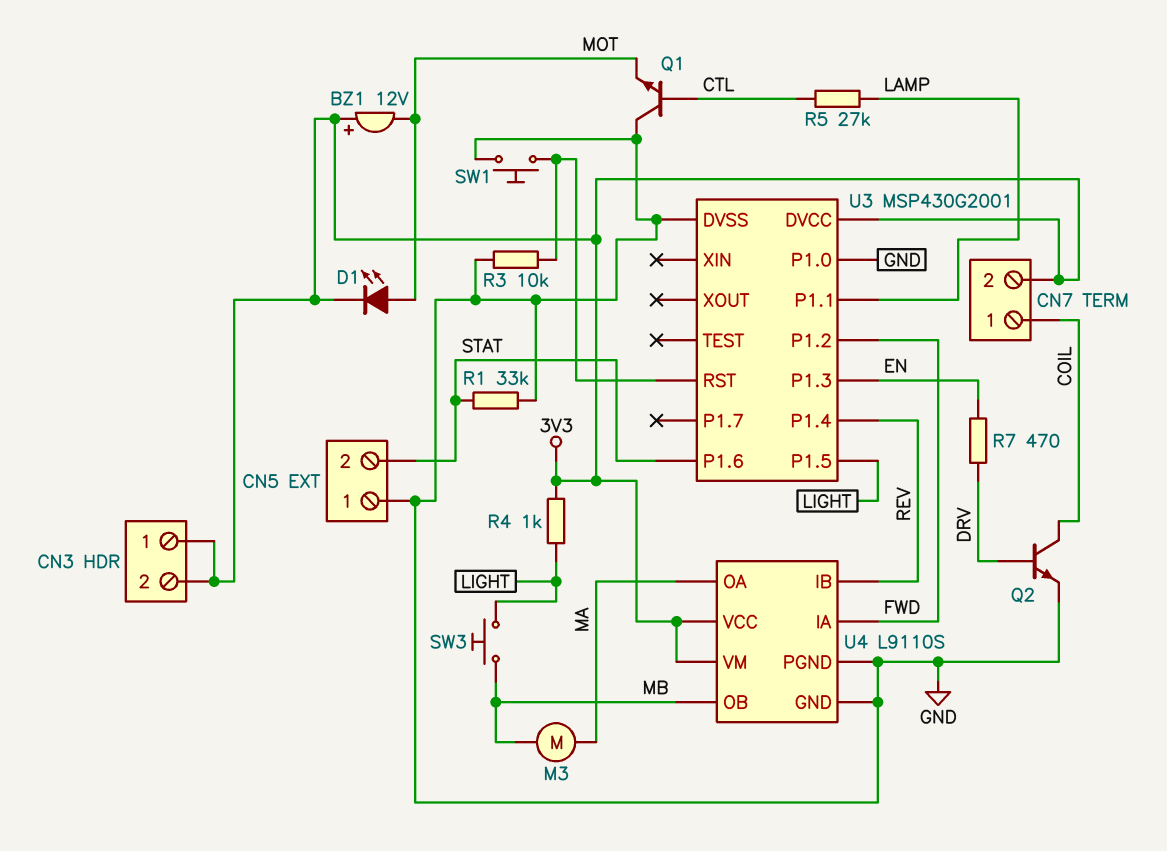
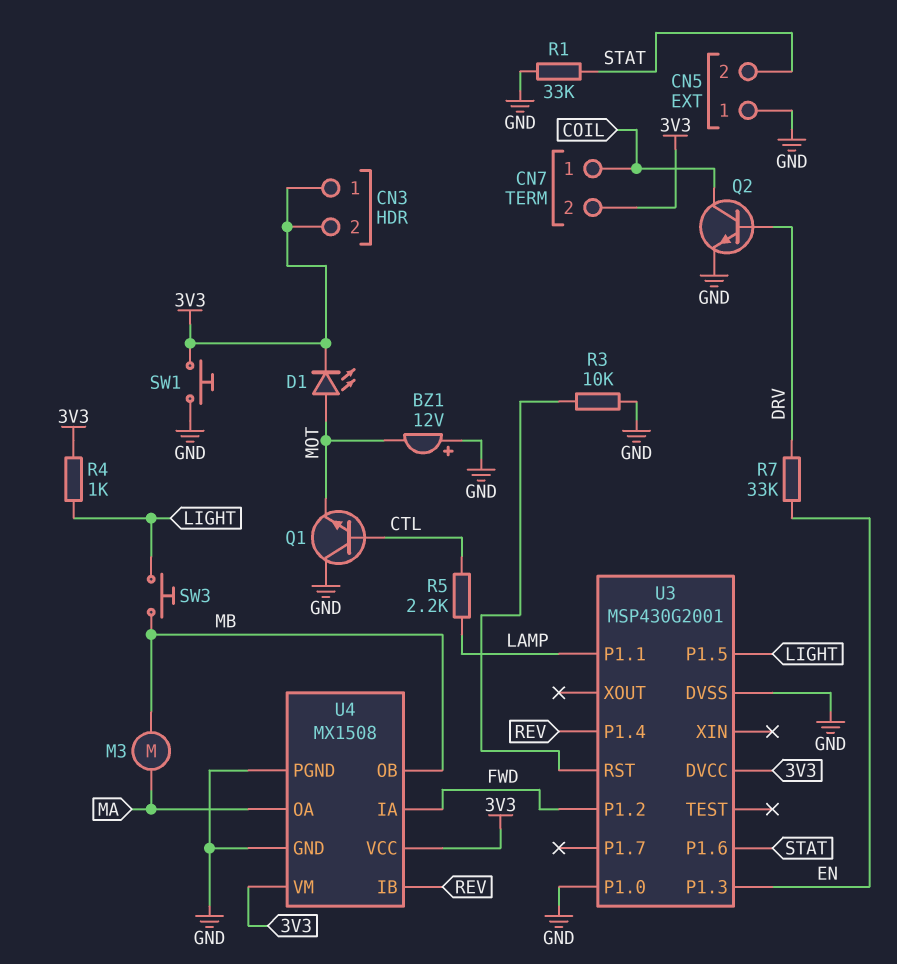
BZ1: buzzer 12V (plus 3V3, minus MOT) -> buzzer 12V (plus GND, minus MOT)
R5: 27k (CTL, LAMP) -> 2.2k (CTL, LAMP)
R7: 470 (DRV, EN) -> 33k (DRV, EN)
SW1: button (GND, U3/RST) -> button (3V3, GND)
U4: L9110S -> MX1508

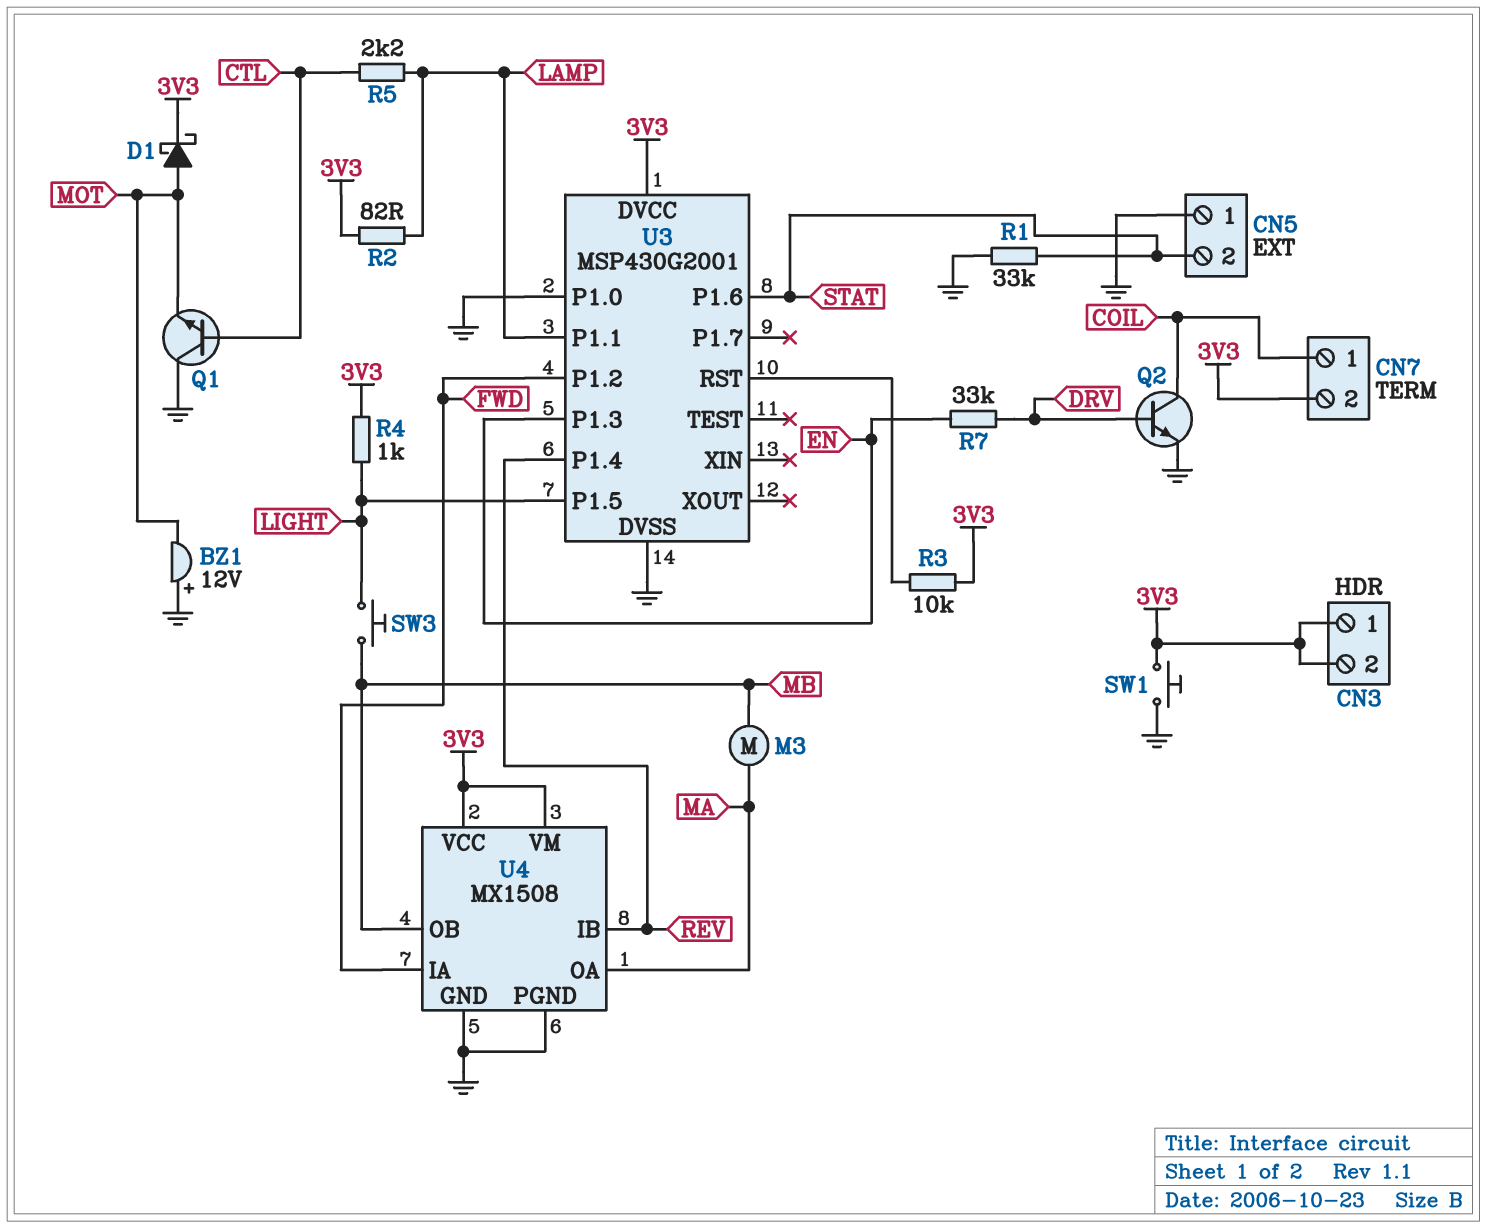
D1: LED (A MOT, K 3V3) -> schottky (A MOT, K 3V3)
R2: none -> 82 (3V3, LAMP)
R3: 10k (GND, U3/RST) -> 10k (3V3, U3/RST)

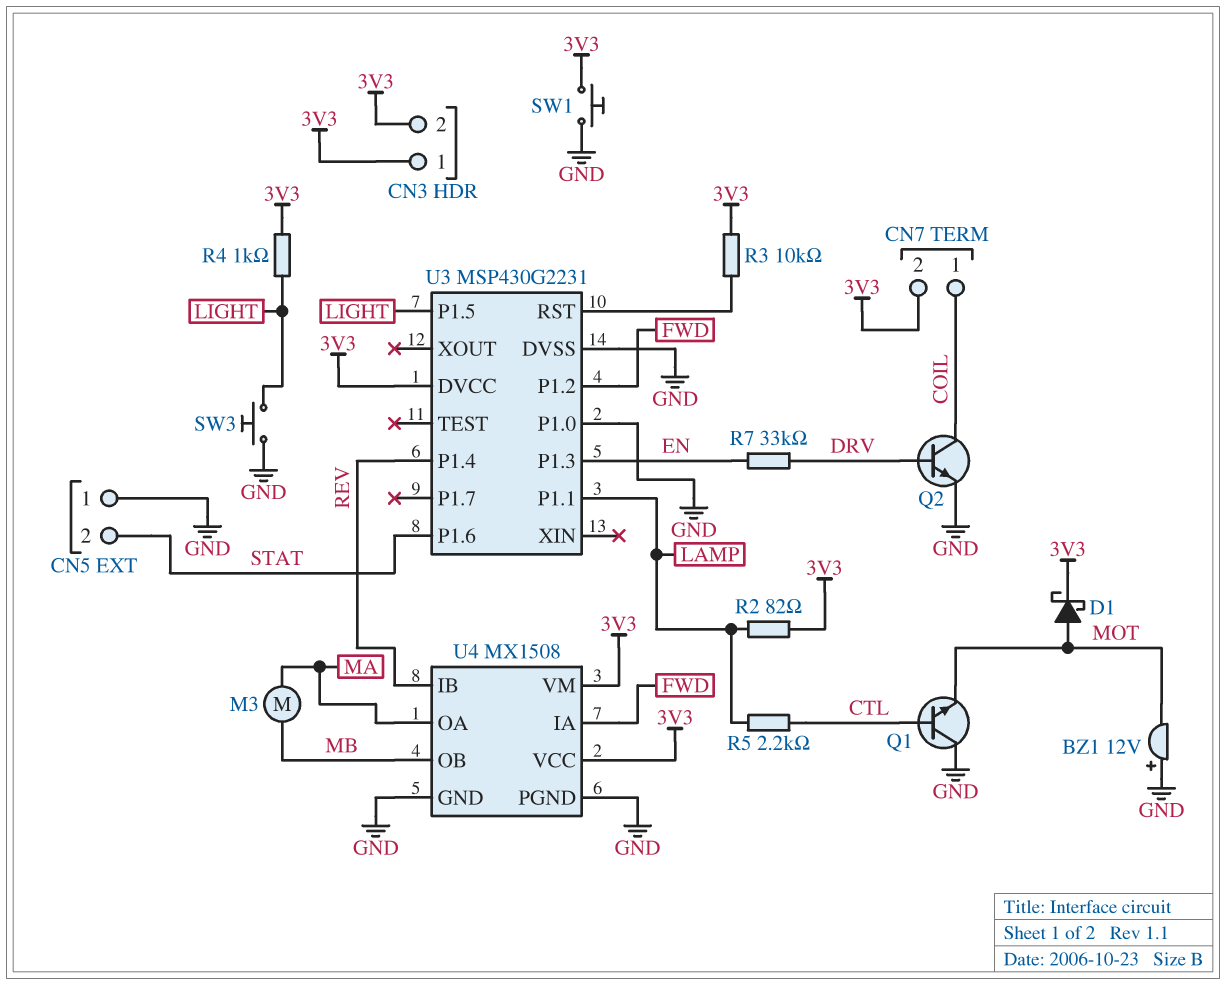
R1: 33k (GND, STAT) -> none
SW3: button (LIGHT, MB) -> button (GND, LIGHT)
U3: MSP430G2001 -> MSP430G2231

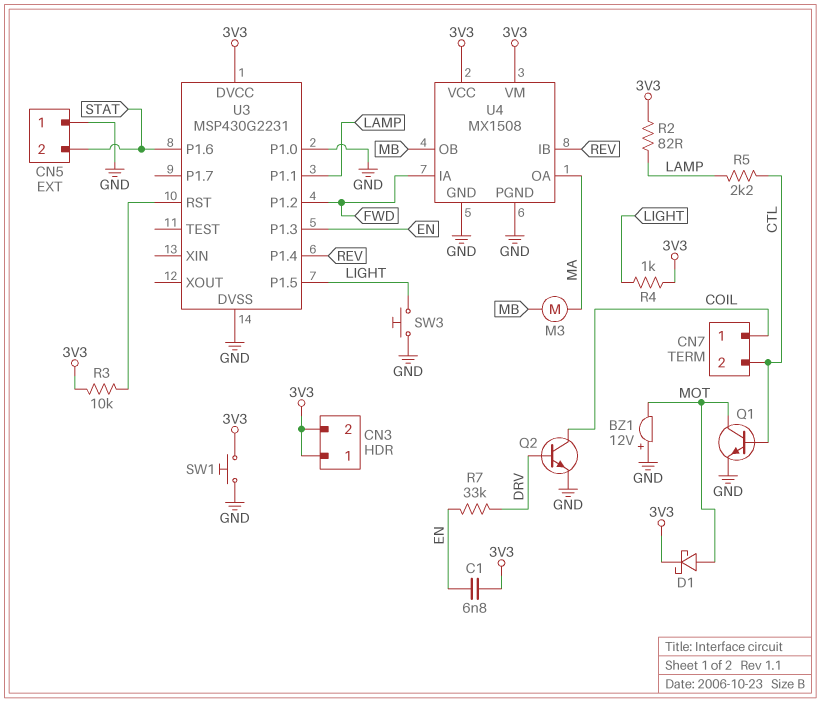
C1: none -> 6.8nF (3V3, EN)
CN7 pin 2: 3V3 -> CTL
Q1: NPN (B CTL, C GND, E MOT) -> NPN (B CTL, C MOT, E GND)

